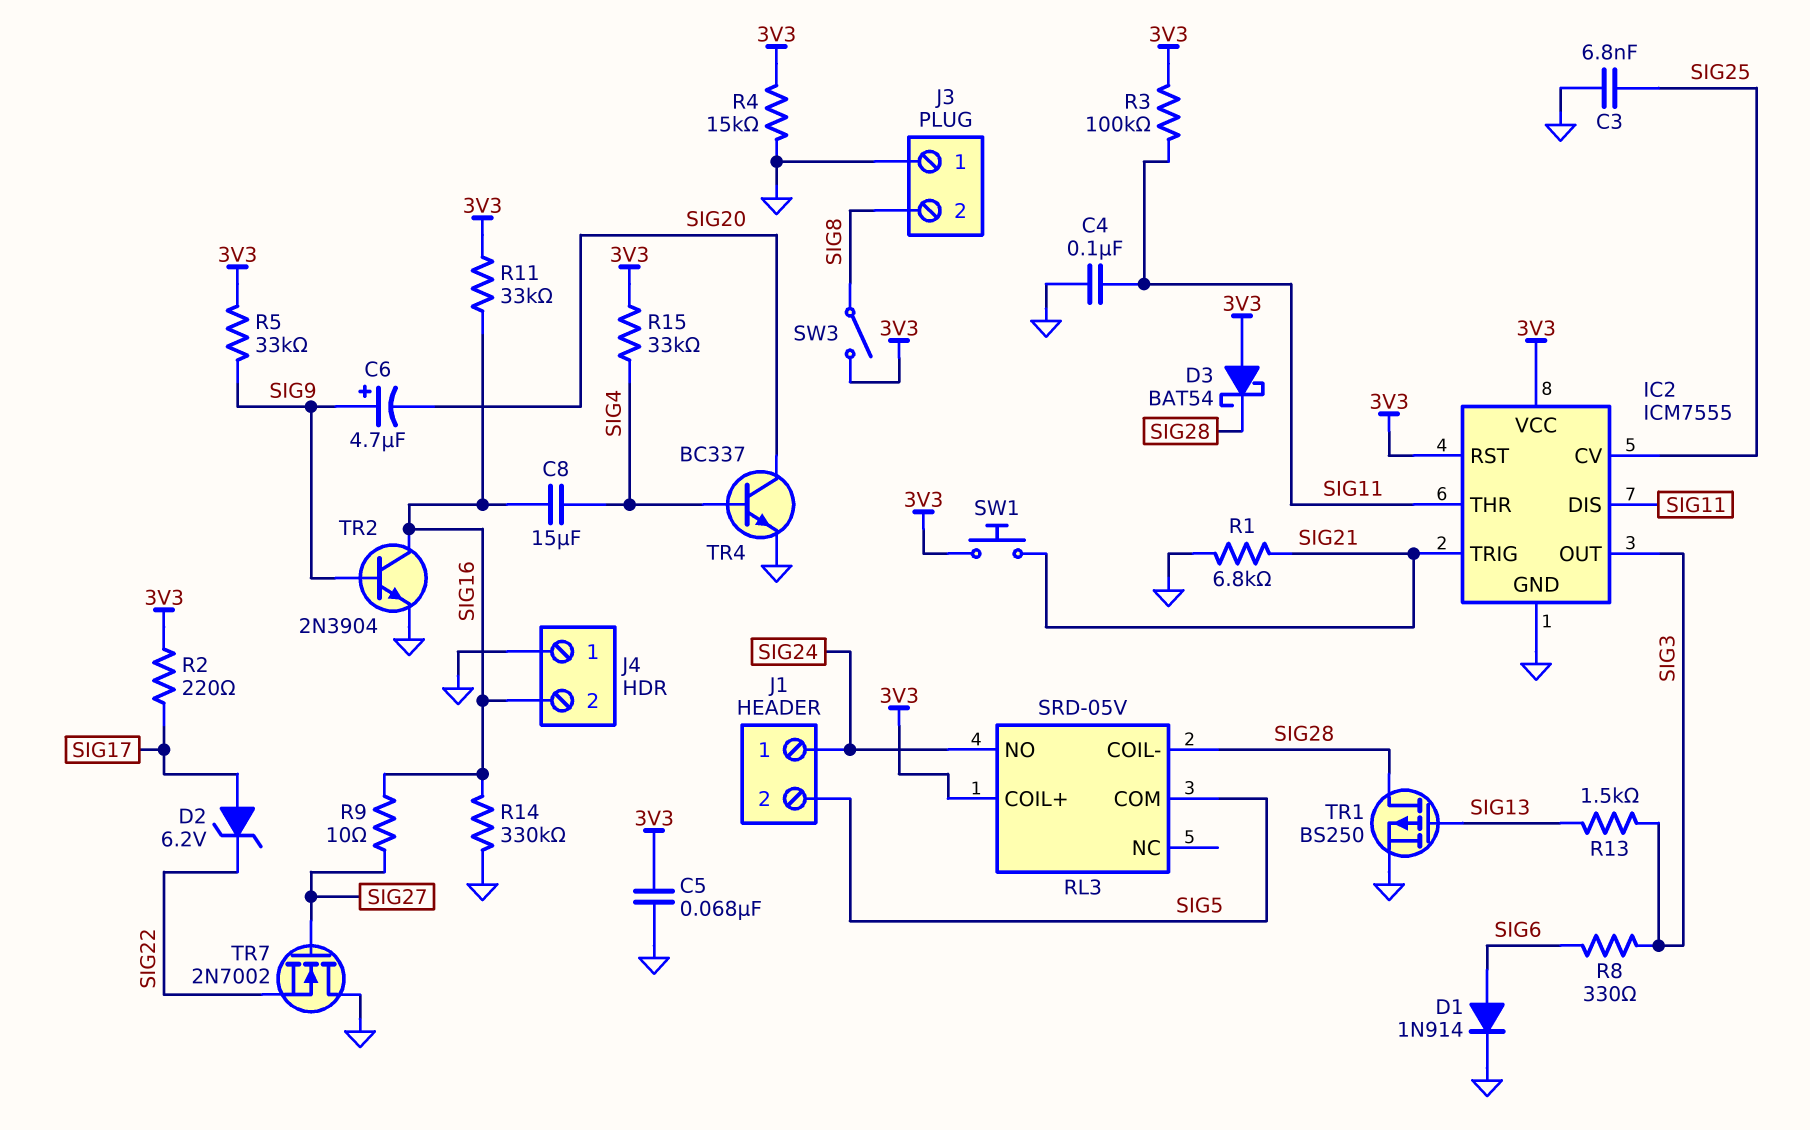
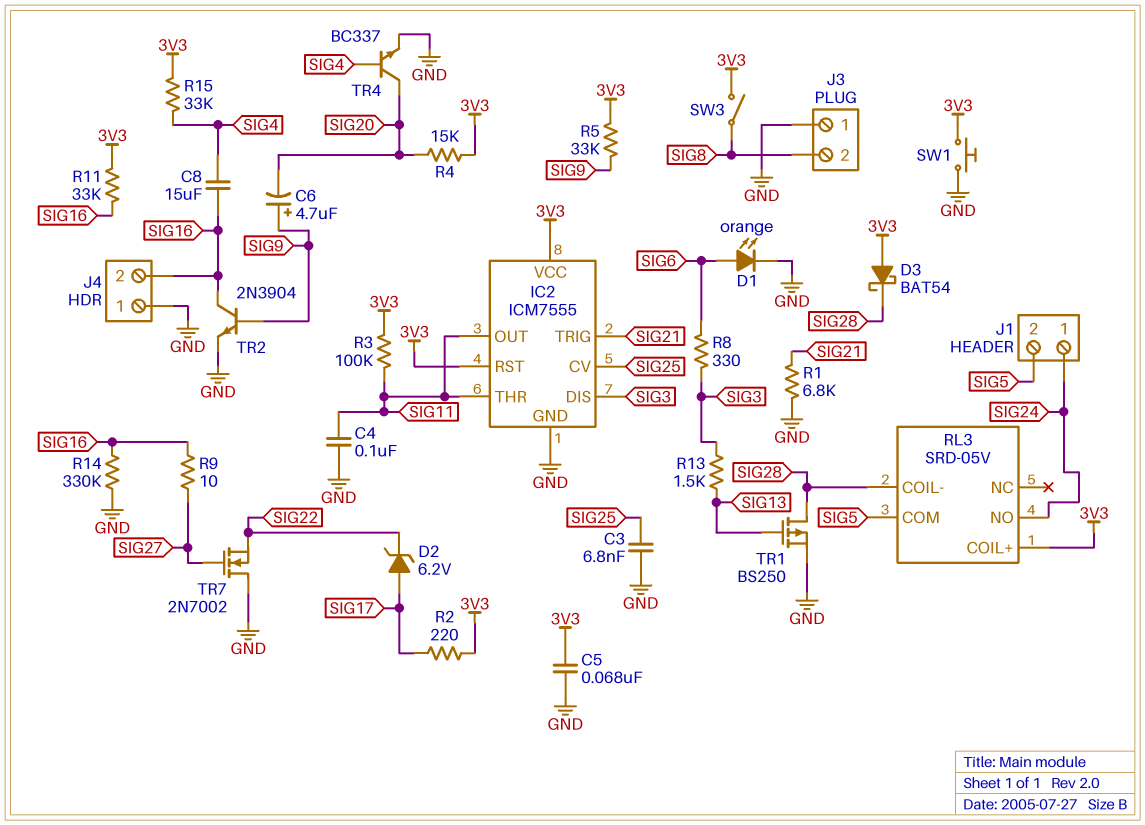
D1: diode 1N914 (A SIG6, K GND) -> LED orange (A SIG6, K GND)
IC2 pin DIS: SIG11 -> SIG3
IC2 pin OUT: SIG3 -> SIG11
R4: 15k (3V3, GND) -> 15k (3V3, SIG20)
SW1: button (3V3, SIG21) -> button (3V3, GND)

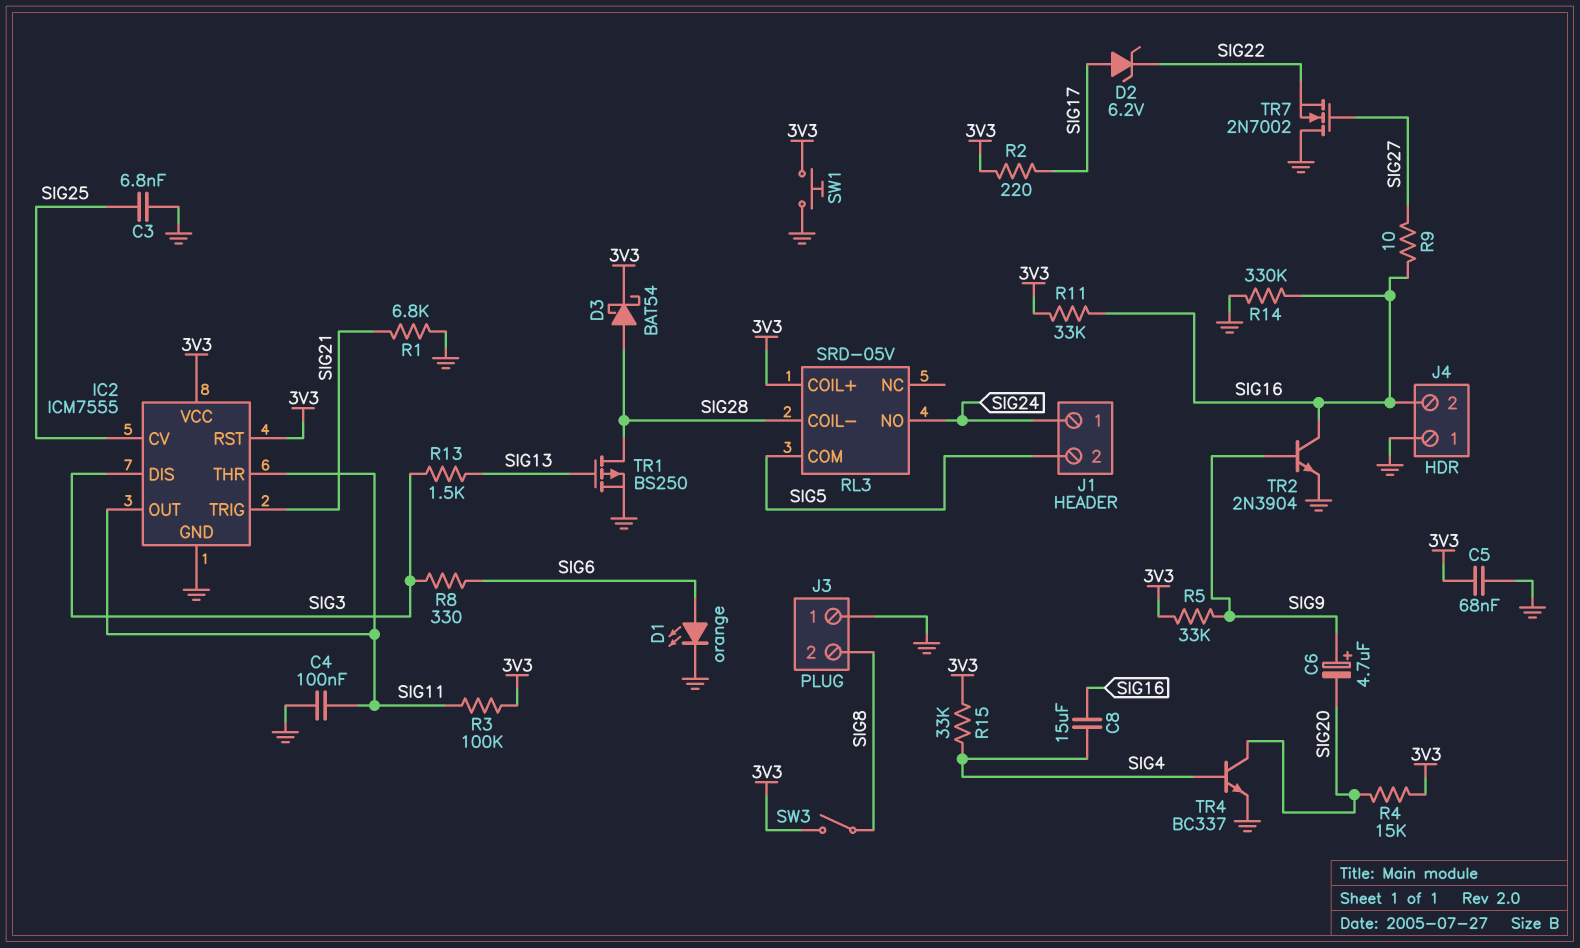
D3: schottky BAT54 (A 3V3, K SIG28) -> schottky BAT54 (A SIG28, K 3V3)

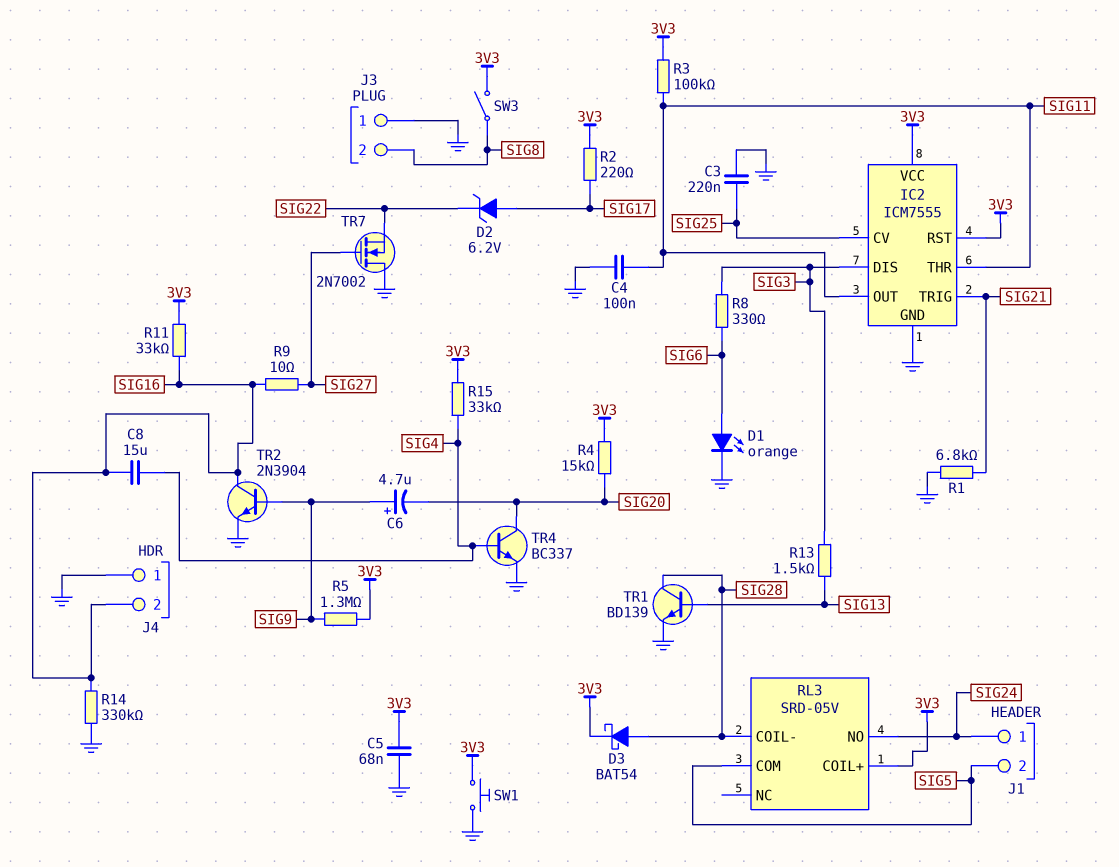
C3: 6.8nF (GND, SIG25) -> 220nF (GND, SIG25)
R5: 33k (3V3, SIG9) -> 1.3M (3V3, SIG9)
TR1: PMOS BS250 (G SIG13, D SIG28, S GND) -> NPN BD139 (B SIG13, C SIG28, E GND)

